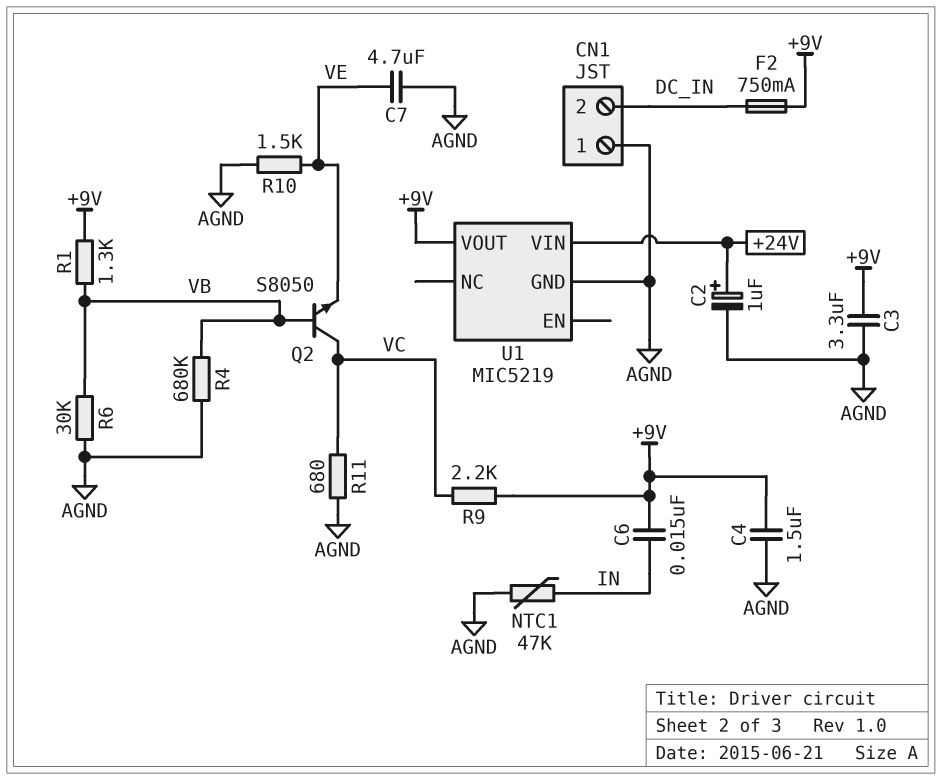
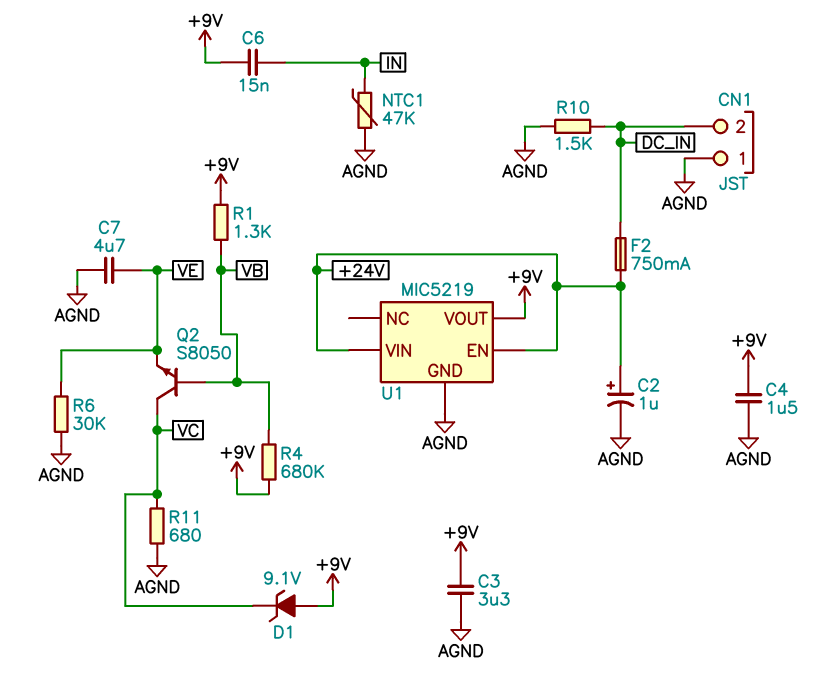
D1: none -> zener 9.1V (A +9V, K VC)
F2: 750mA (+9V, DC_IN) -> 750mA (+24V, DC_IN)
R4: 680k (AGND, VB) -> 680k (+9V, VB)
R6: 30k (AGND, VB) -> 30k (AGND, VE)
R9: 2.2k (+9V, VC) -> none
R10: 1.5k (AGND, VE) -> 1.5k (AGND, DC_IN)
U1 pin EN: none -> +24V

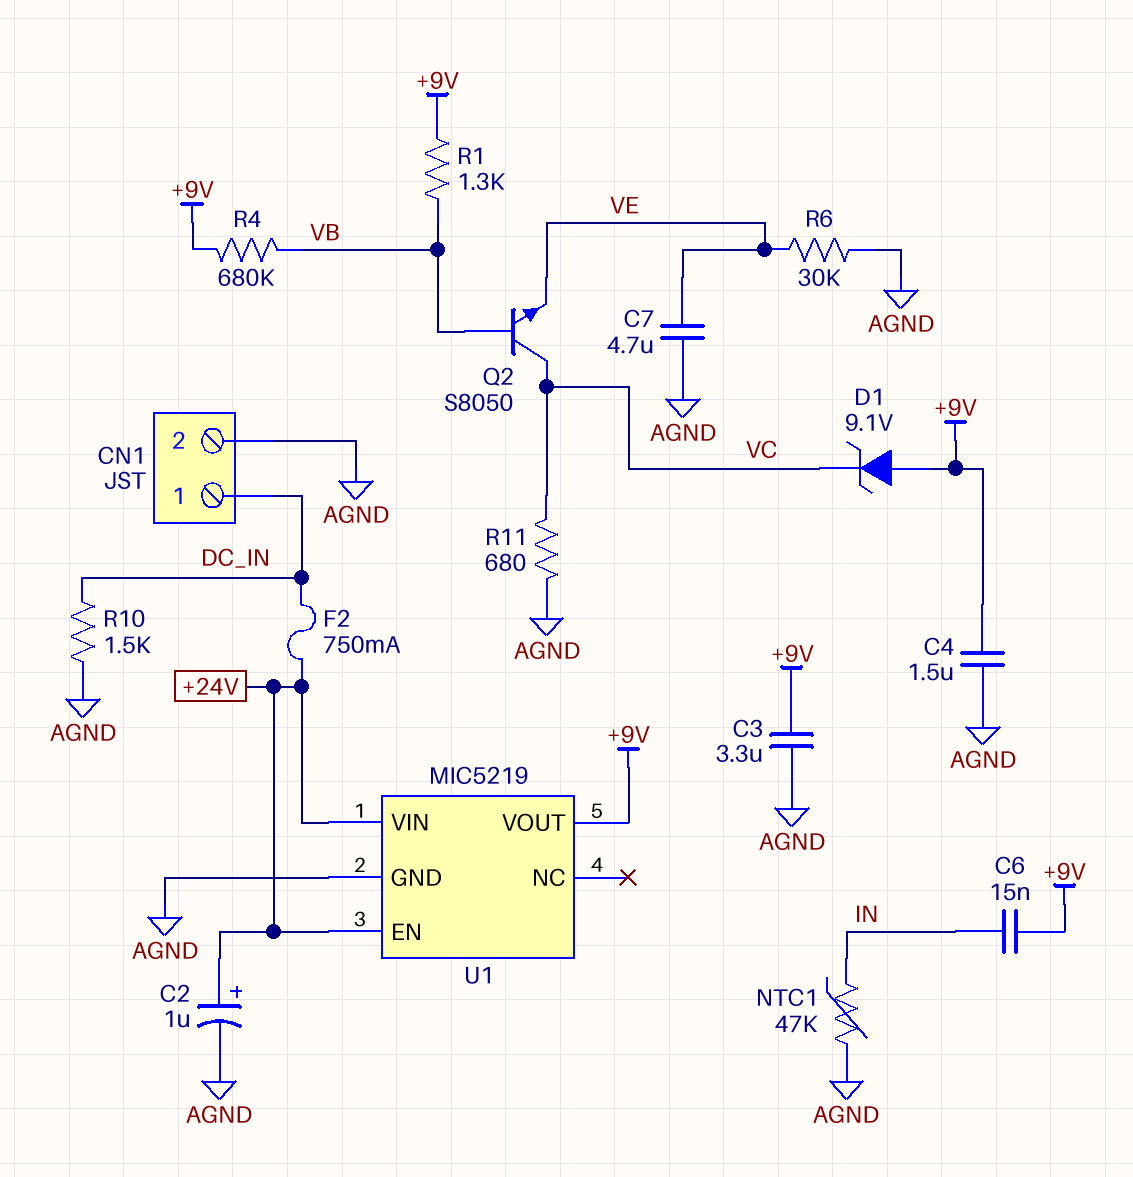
CN1 pin 1: AGND -> DC_IN
CN1 pin 2: DC_IN -> AGND

